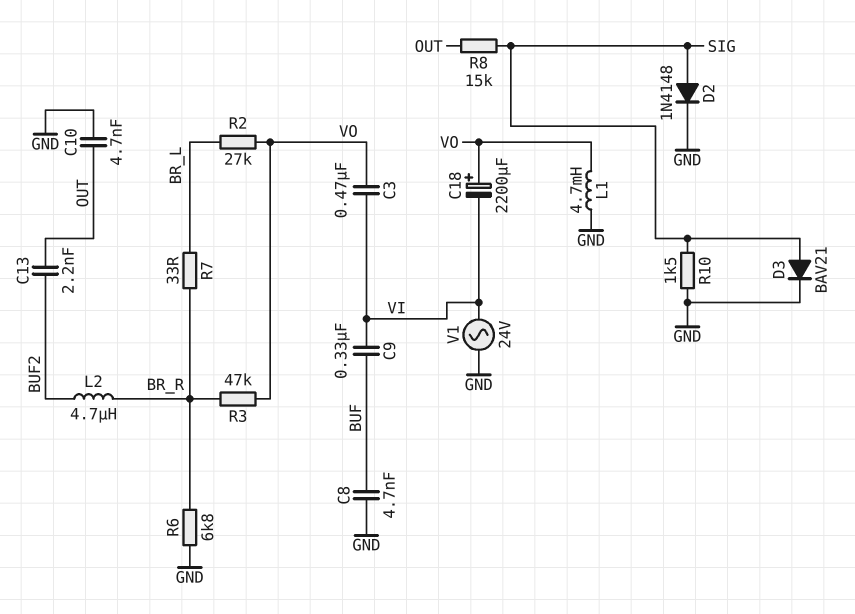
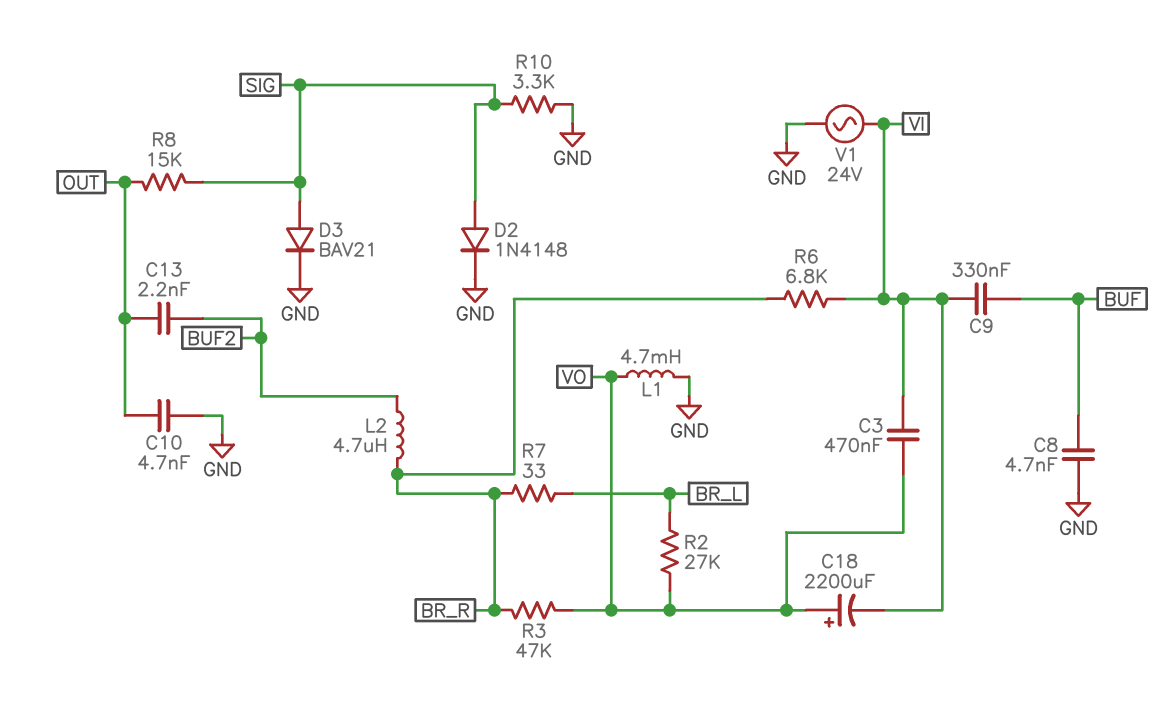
R6: 6.8k (BR_R, GND) -> 6.8k (BR_R, VI)
R10: 1.5k (GND, SIG) -> 3.3k (GND, SIG)

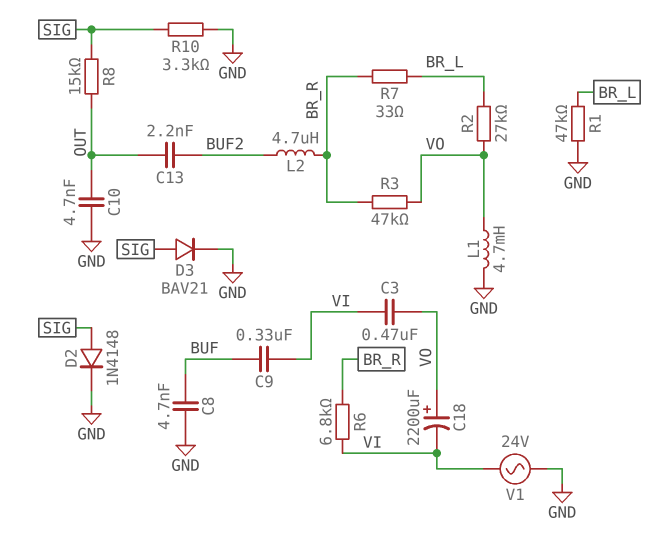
R1: none -> 47k (BR_L, GND)

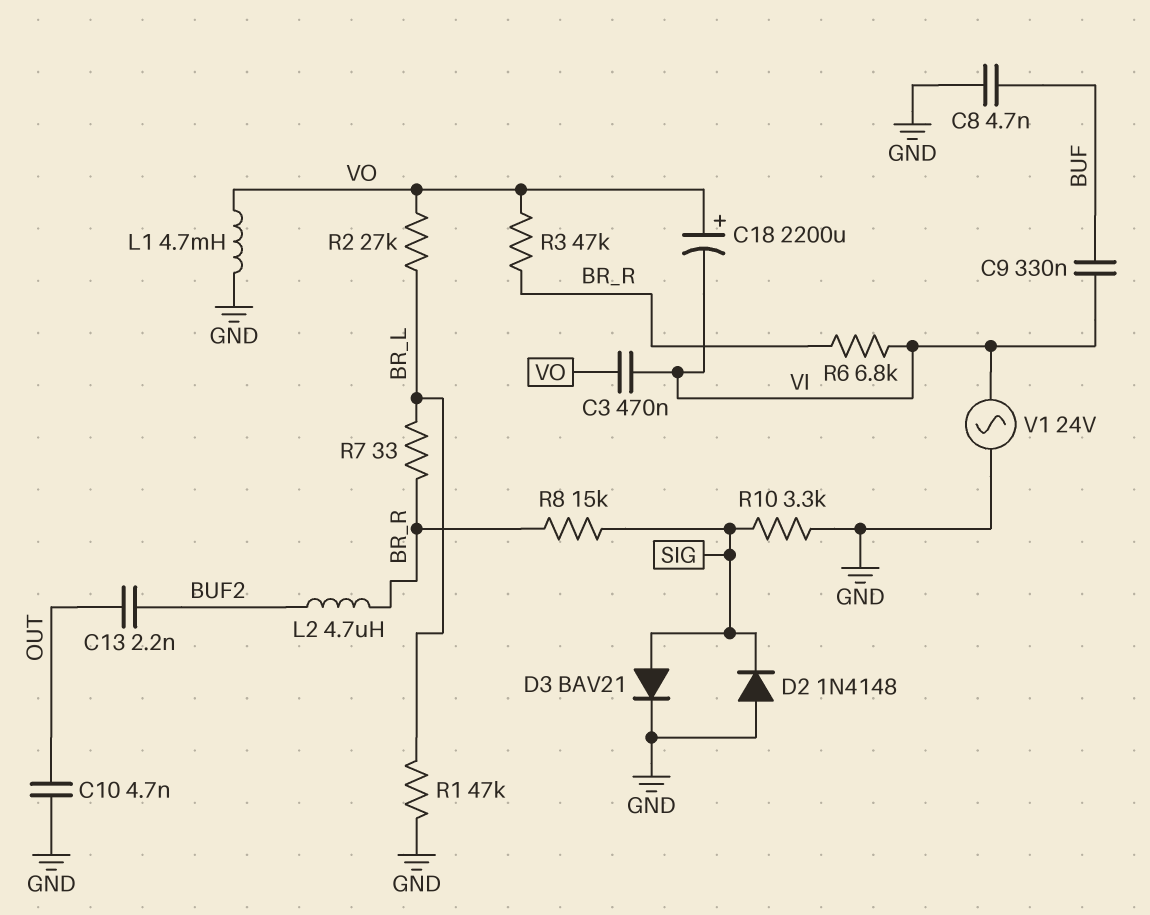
D2: diode 1N4148 (A SIG, K GND) -> diode 1N4148 (A GND, K SIG)
R8: 15k (OUT, SIG) -> 15k (BR_R, SIG)

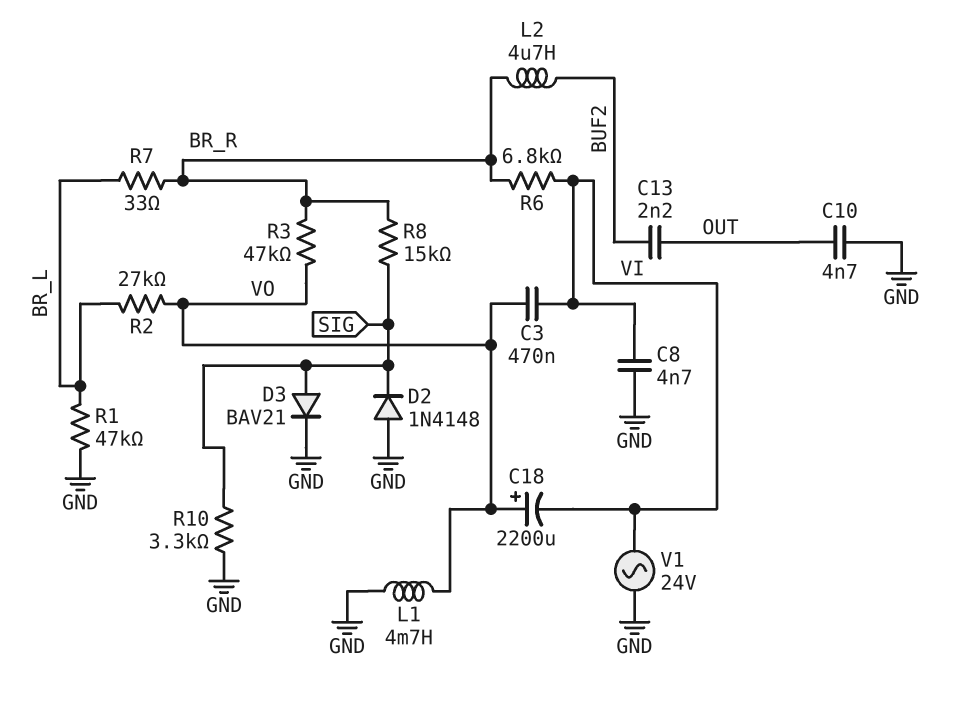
C8: 4.7nF (BUF, GND) -> 4.7nF (GND, VI)
C9: 330nF (BUF, VI) -> none

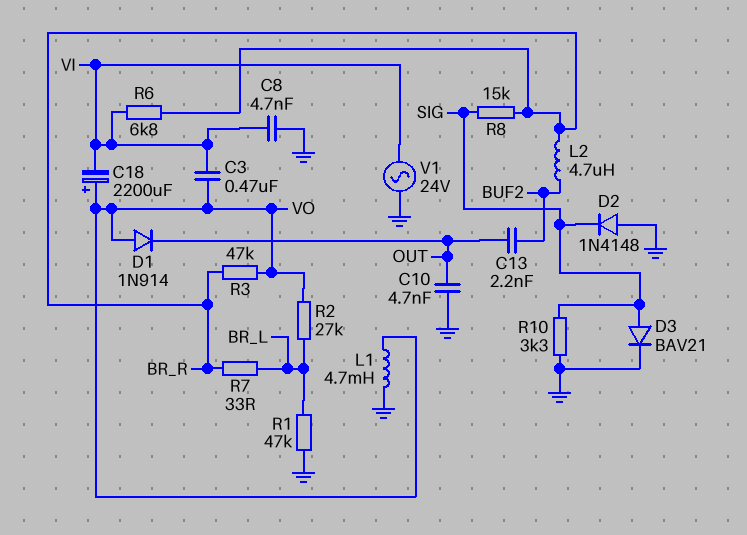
D1: none -> diode 1N914 (A VO, K OUT)

